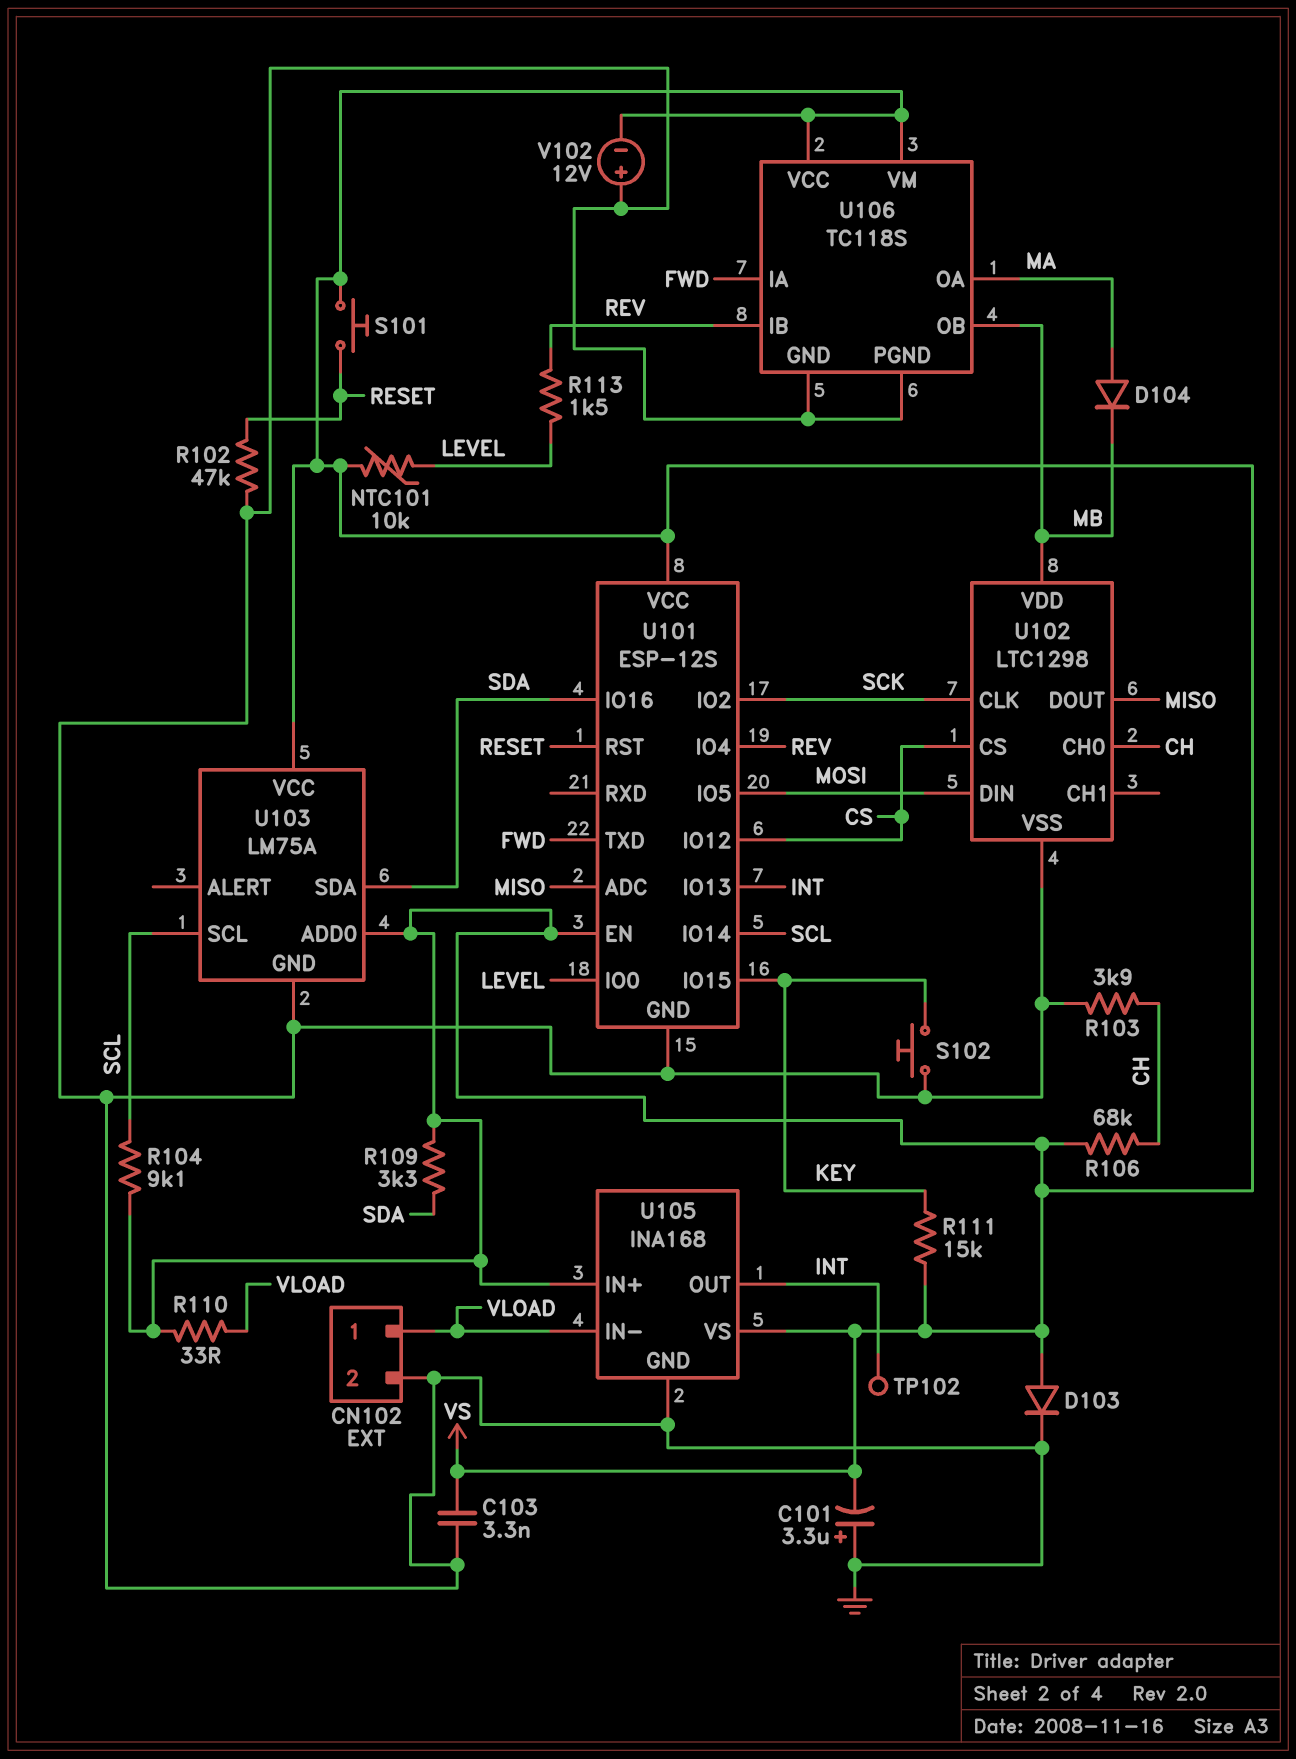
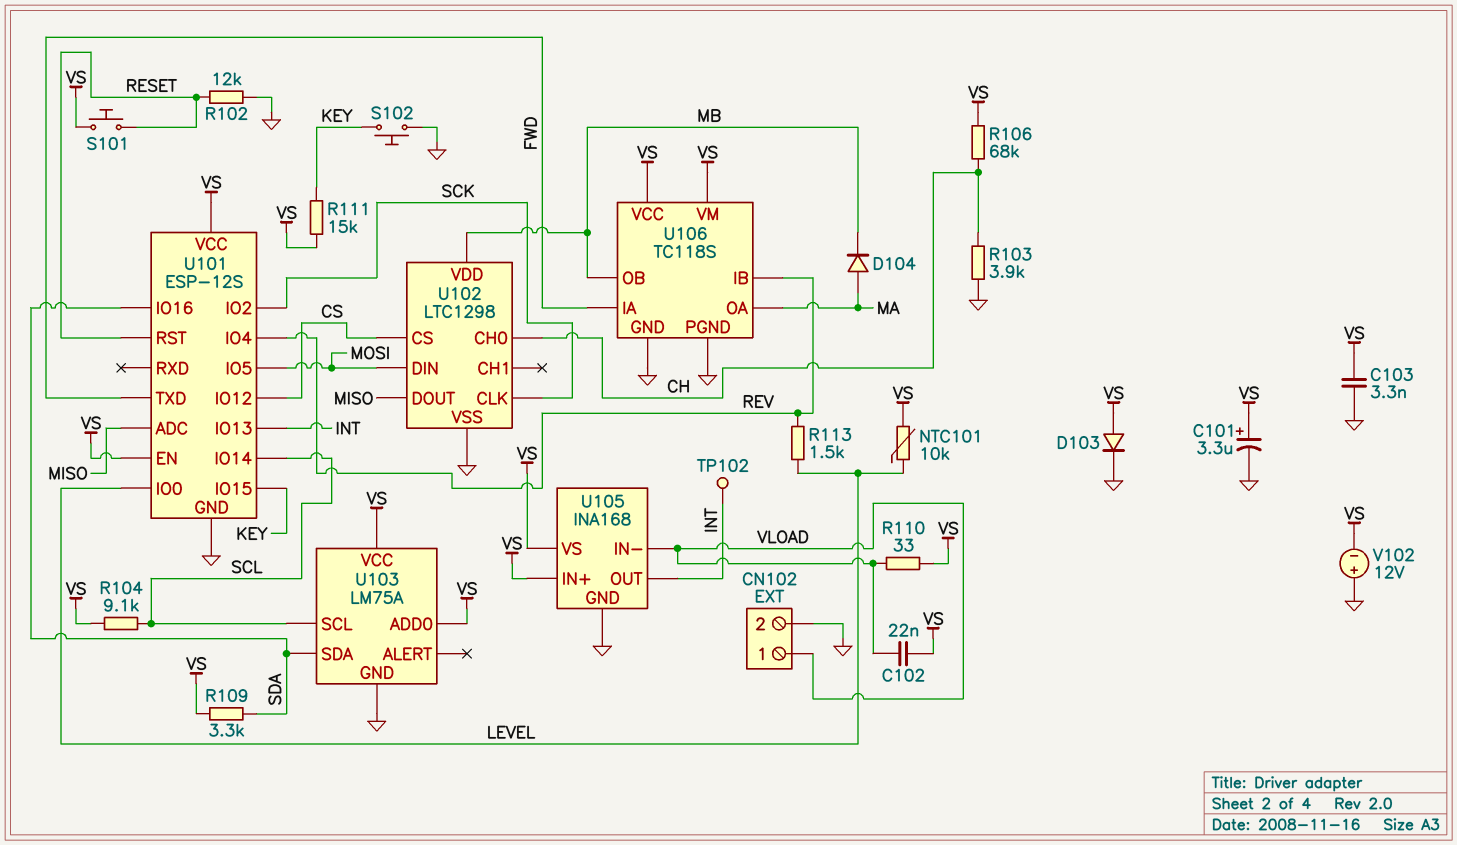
C101: 3.3uF (plus GND, minus VS) -> 3.3uF (plus VS, minus GND)
C102: none -> 22nF (VLOAD, VS)
R102: 47k (GND, RESET) -> 12k (GND, RESET)

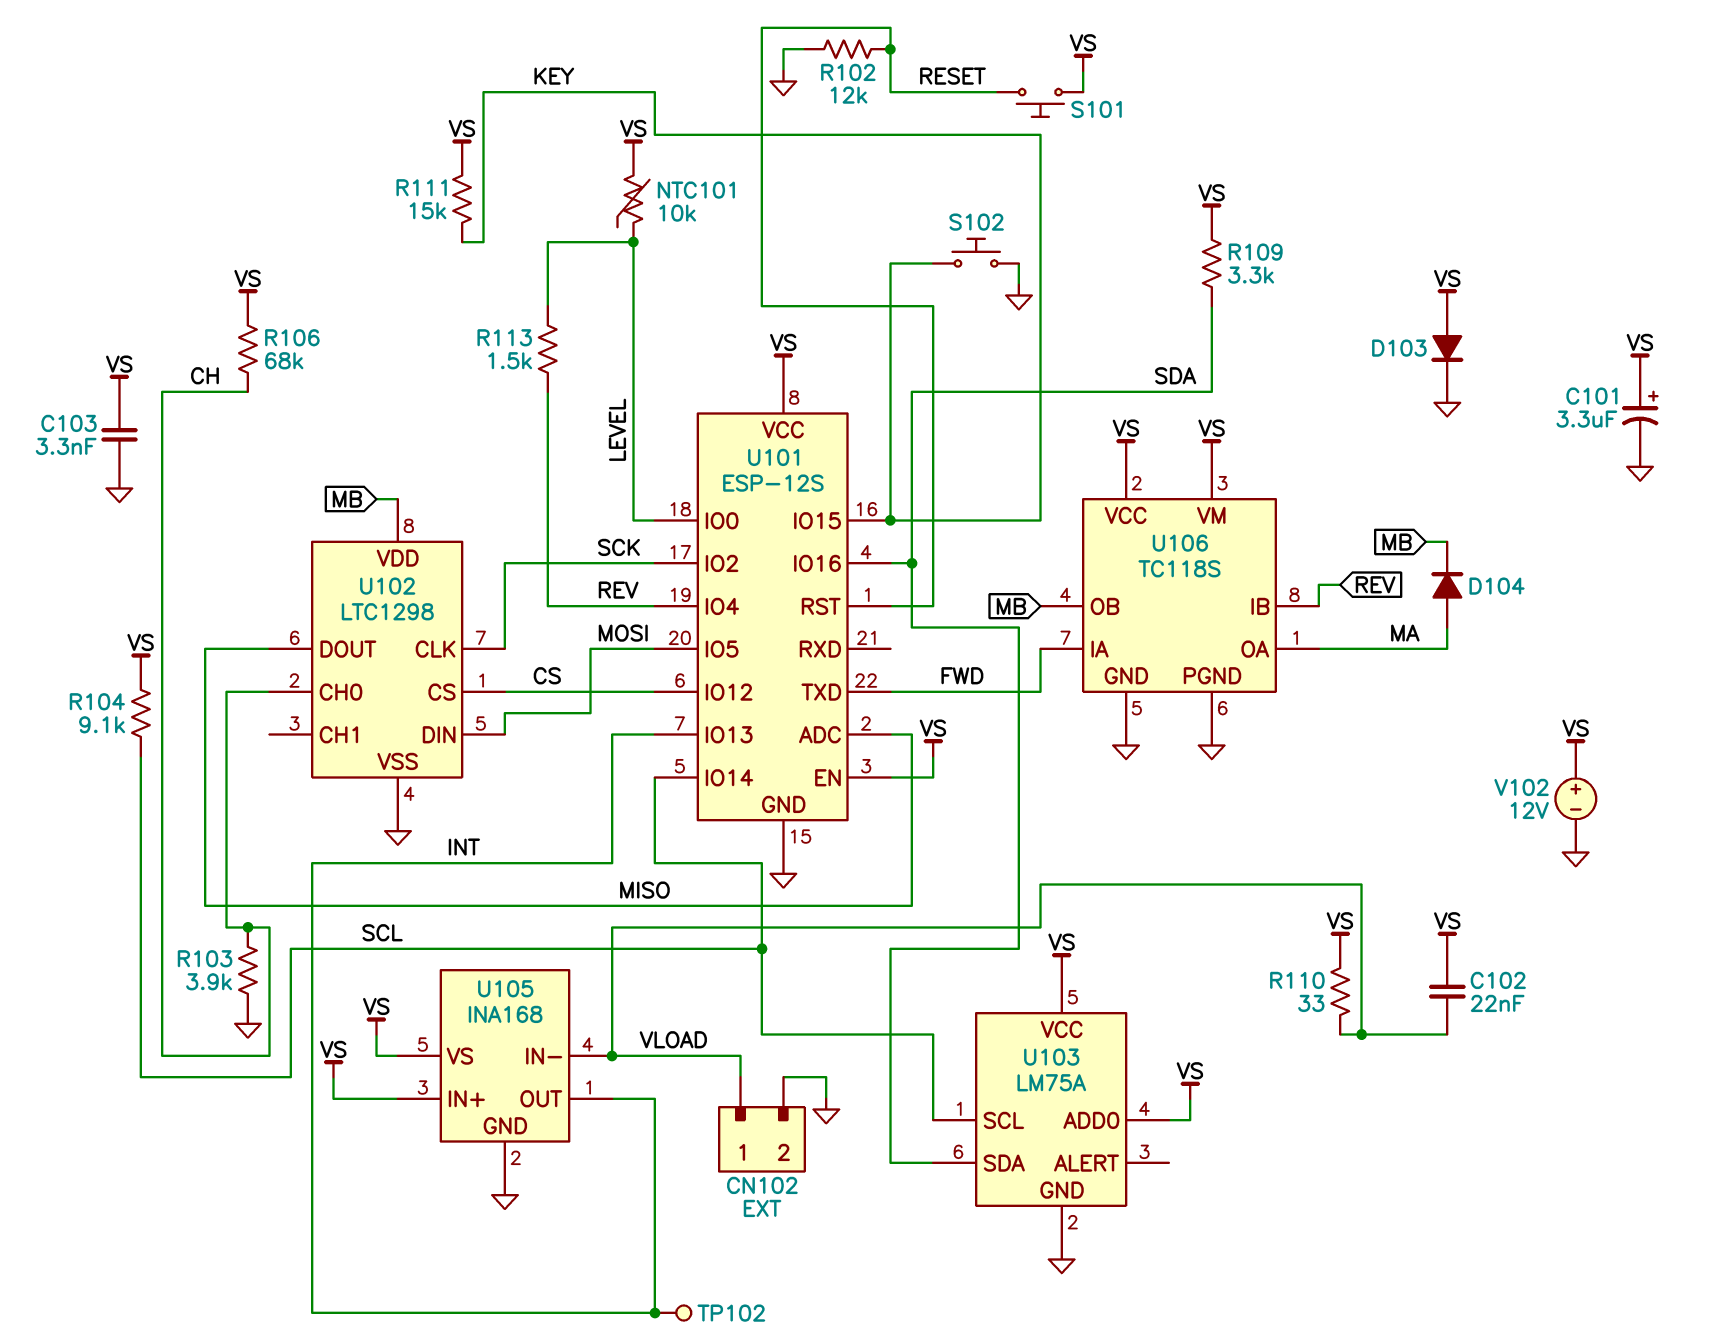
V102: 12V (plus GND, minus VS) -> 12V (plus VS, minus GND)

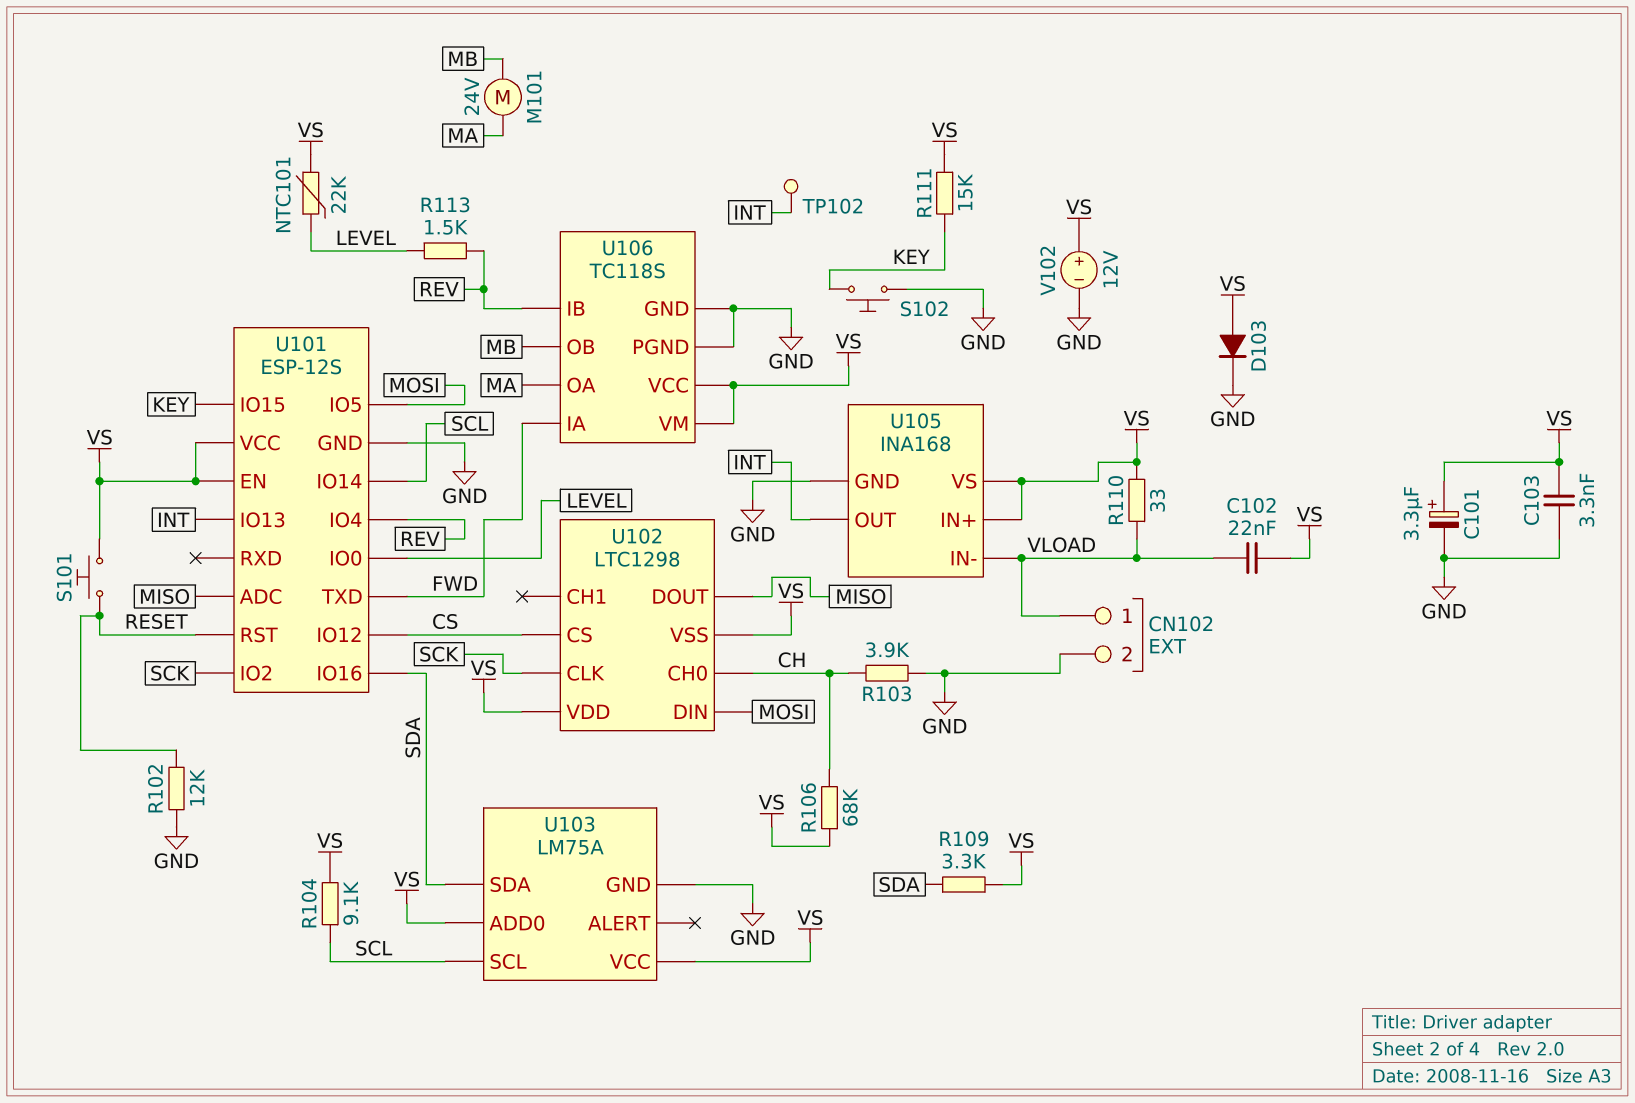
D104: diode (A MA, K MB) -> none
M101: none -> motor 24V (MA, MB)
NTC101: 10k (LEVEL, VS) -> 22k (LEVEL, VS)
U102 pin VDD: MB -> VS
U102 pin VSS: GND -> VS

